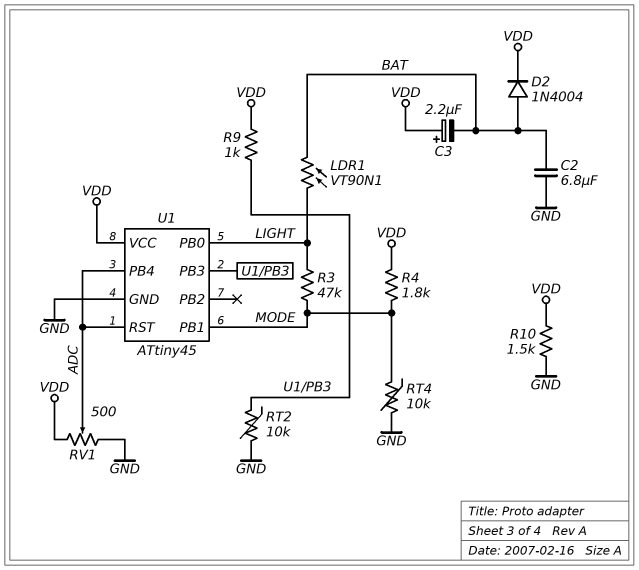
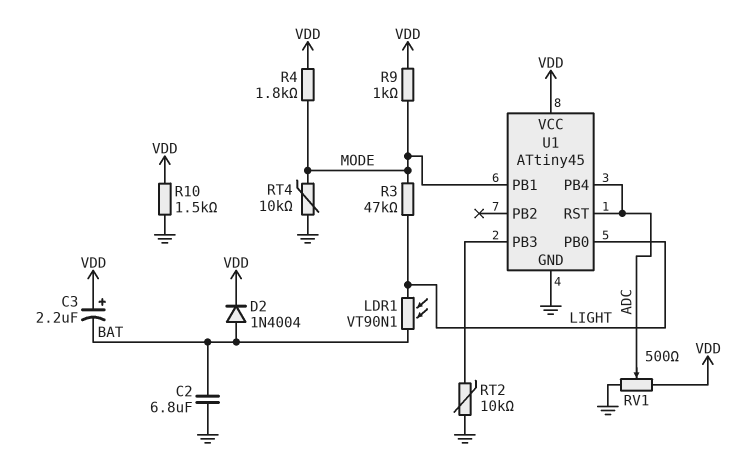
R9: 1k (U1/PB3, VDD) -> 1k (MODE, VDD)

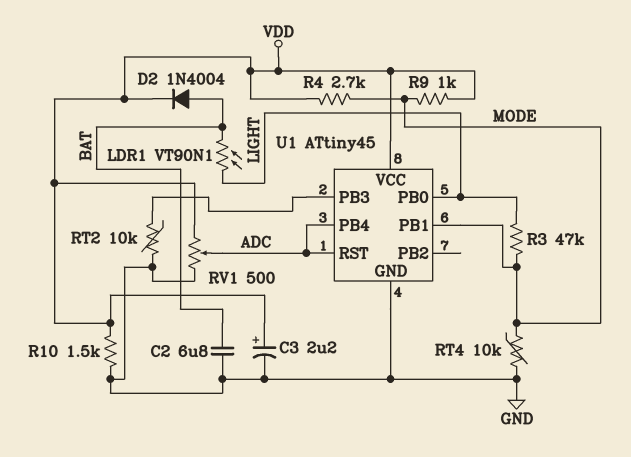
C3: 2.2uF (plus VDD, minus BAT) -> 2.2uF (plus VDD, minus GND)
R4: 1.8k (MODE, VDD) -> 2.7k (MODE, VDD)

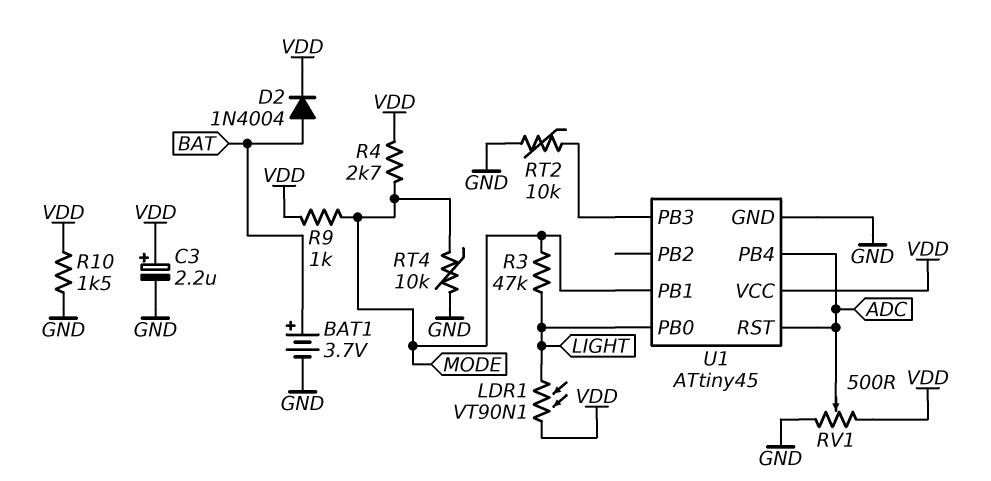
BAT1: none -> 3.7V (plus BAT, minus GND)
C2: 6.8uF (BAT, GND) -> none
LDR1: VT90N1 (BAT, LIGHT) -> VT90N1 (LIGHT, VDD)

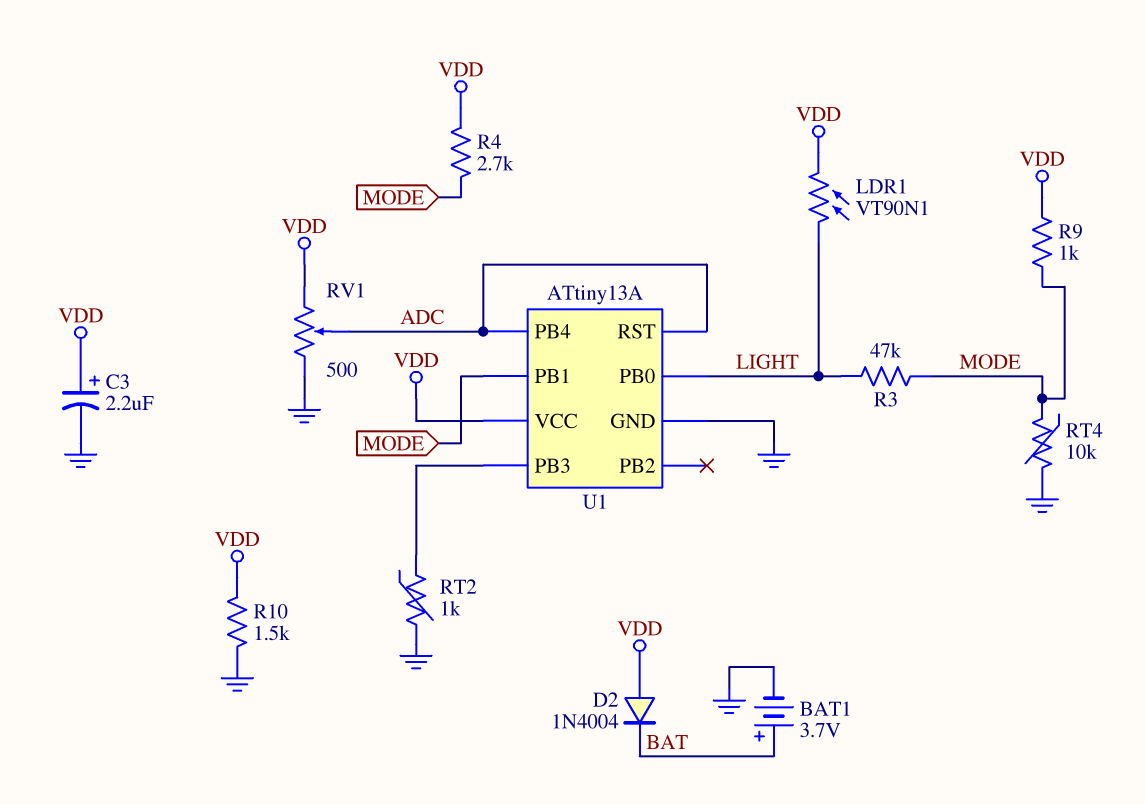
D2: diode 1N4004 (A BAT, K VDD) -> diode 1N4004 (A VDD, K BAT)
RT2: 10k (GND, U1/PB3) -> 1k (GND, U1/PB3)
U1: ATtiny45 -> ATtiny13A

